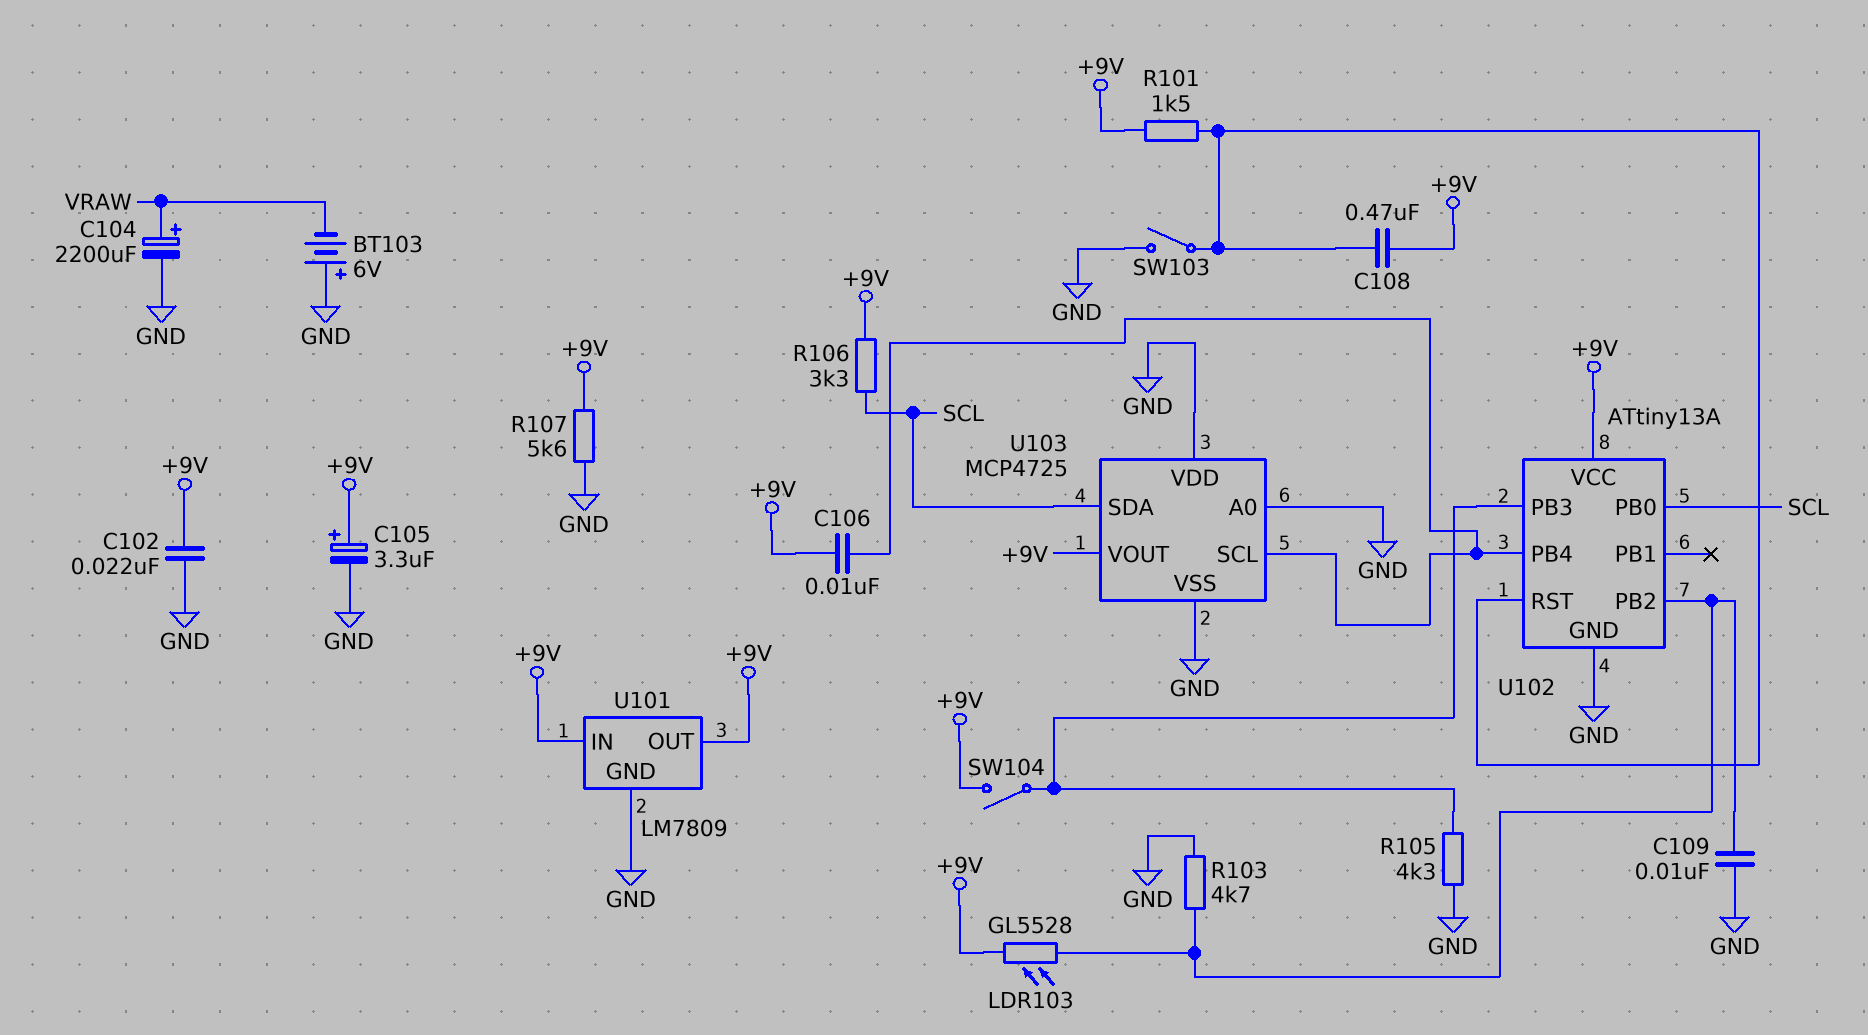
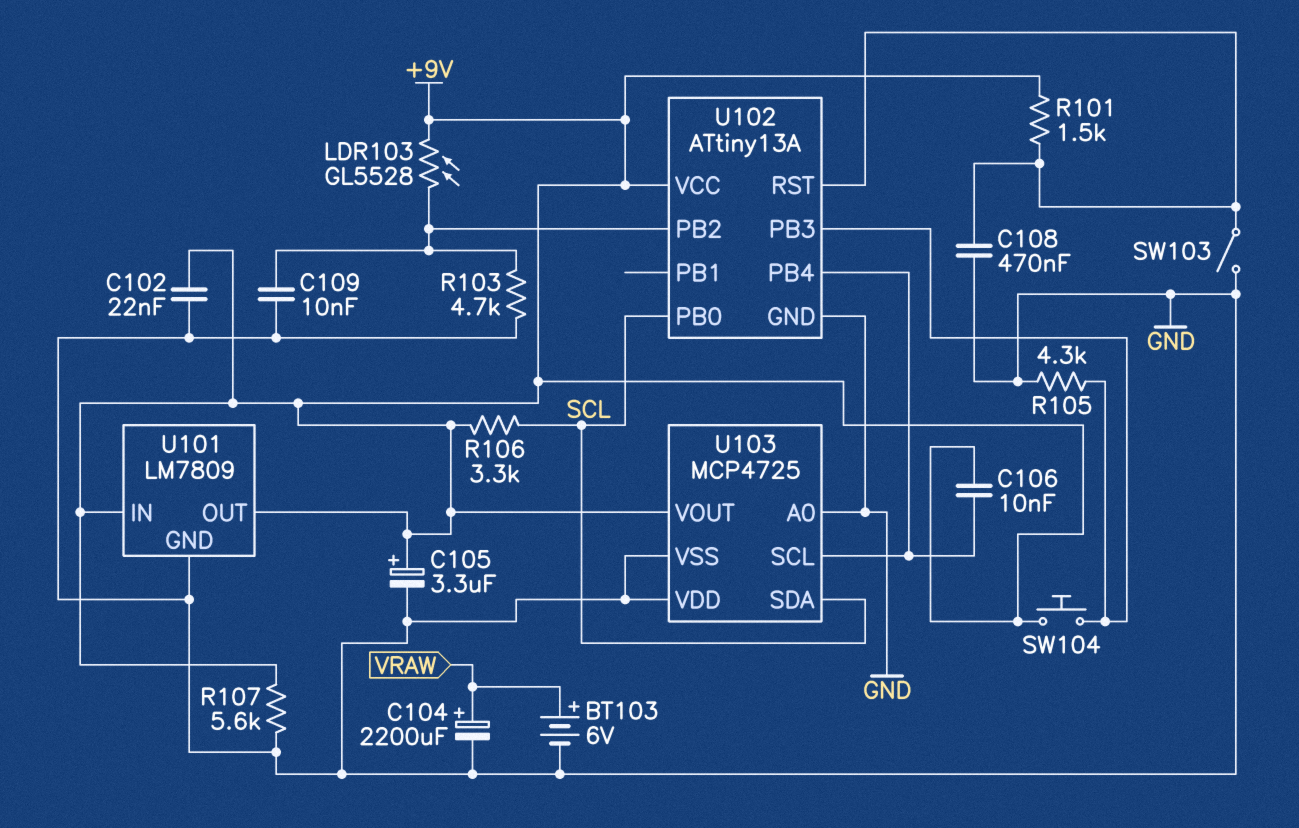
BT103: 6V (plus GND, minus VRAW) -> 6V (plus VRAW, minus GND)
C108: 470nF (+9V, U102/RST) -> 470nF (GND, U102/RST)
SW104: switch (+9V, U102/PB3) -> button (+9V, U102/PB3)

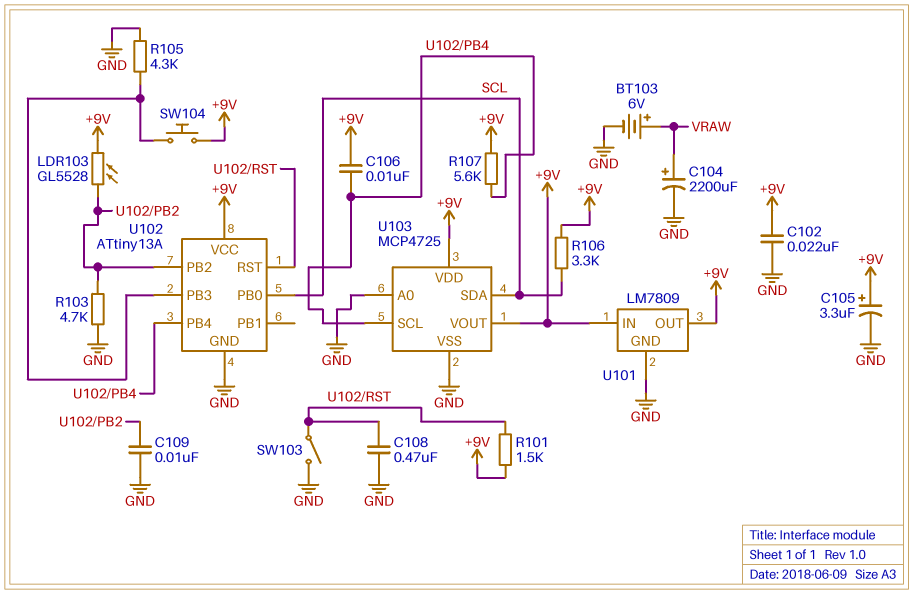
R107: 5.6k (+9V, GND) -> 5.6k (+9V, U102/PB4)
U103 pin VDD: GND -> +9V

